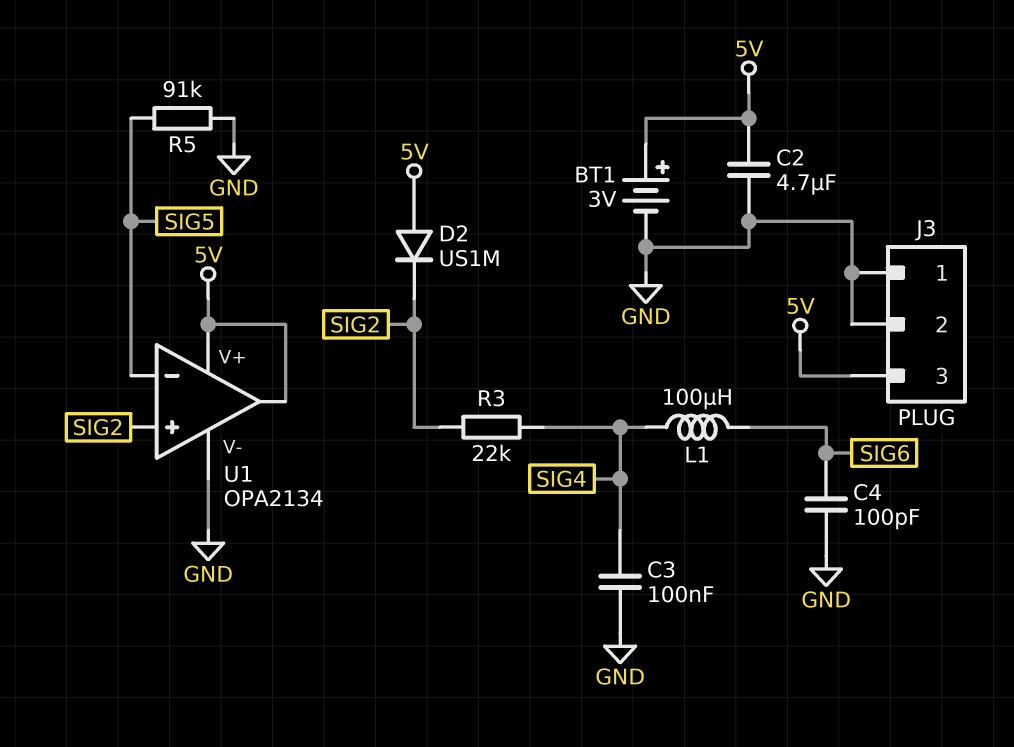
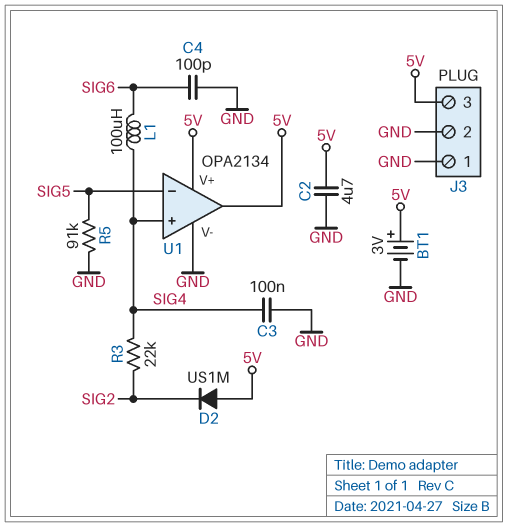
U1 pin in+: SIG2 -> SIG4

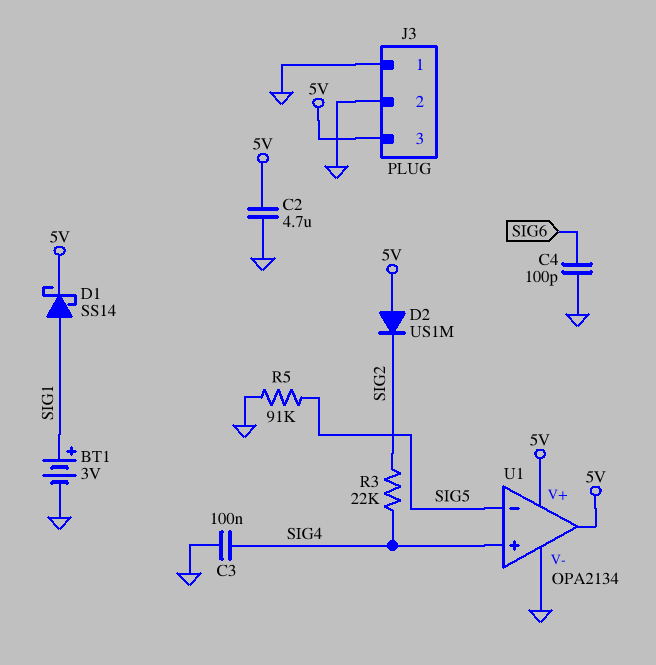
BT1: 3V (plus 5V, minus GND) -> 3V (plus SIG1, minus GND)
D1: none -> schottky SS14 (A SIG1, K 5V)
L1: 100uH (SIG4, SIG6) -> none

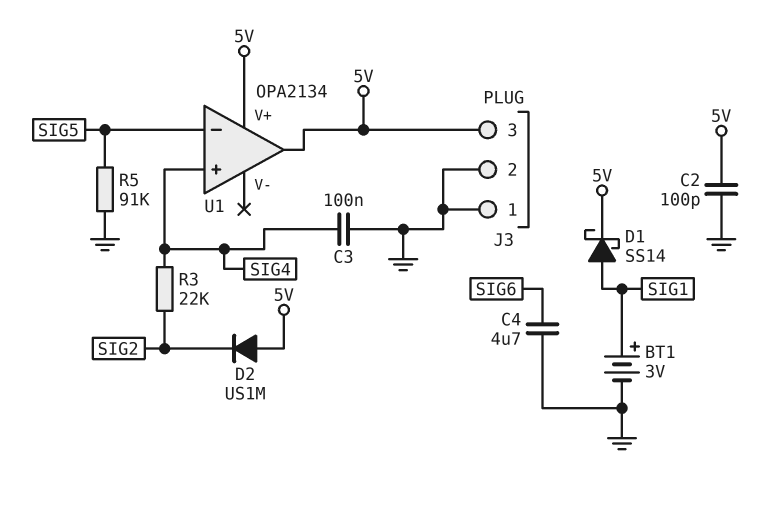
C2: 4.7uF (5V, GND) -> 100pF (5V, GND)
C4: 100pF (GND, SIG6) -> 4.7uF (GND, SIG6)
U1 pin V-: GND -> none

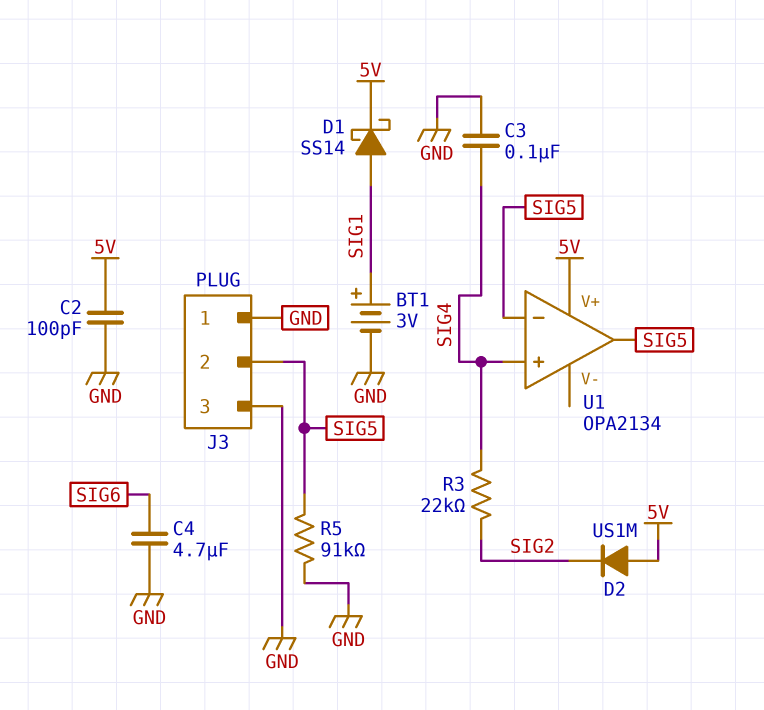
J3 pin 2: GND -> SIG5
J3 pin 3: 5V -> GND
U1 pin out: 5V -> SIG5

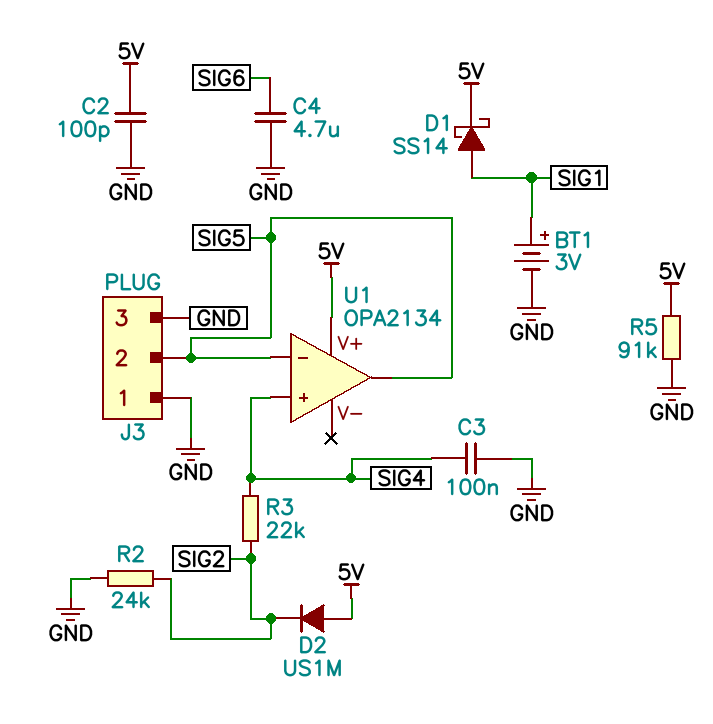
R2: none -> 24k (GND, SIG2)
R5: 91k (GND, SIG5) -> 91k (5V, GND)

